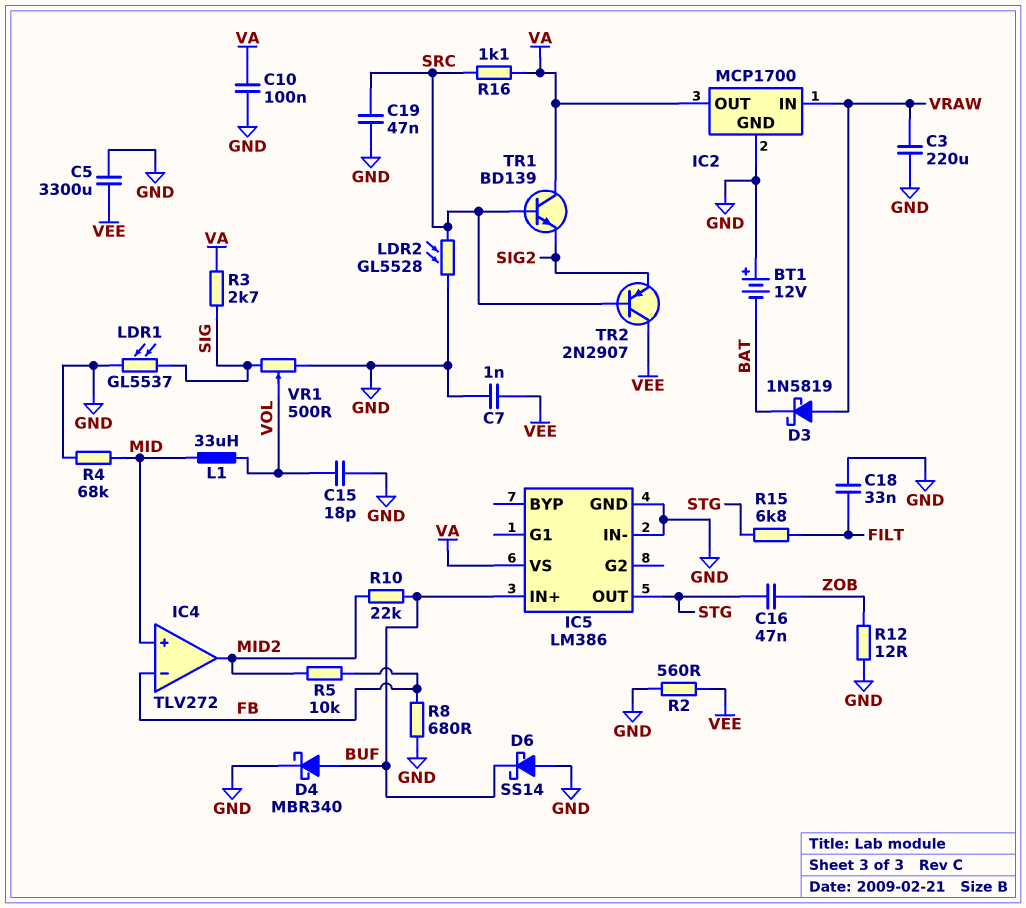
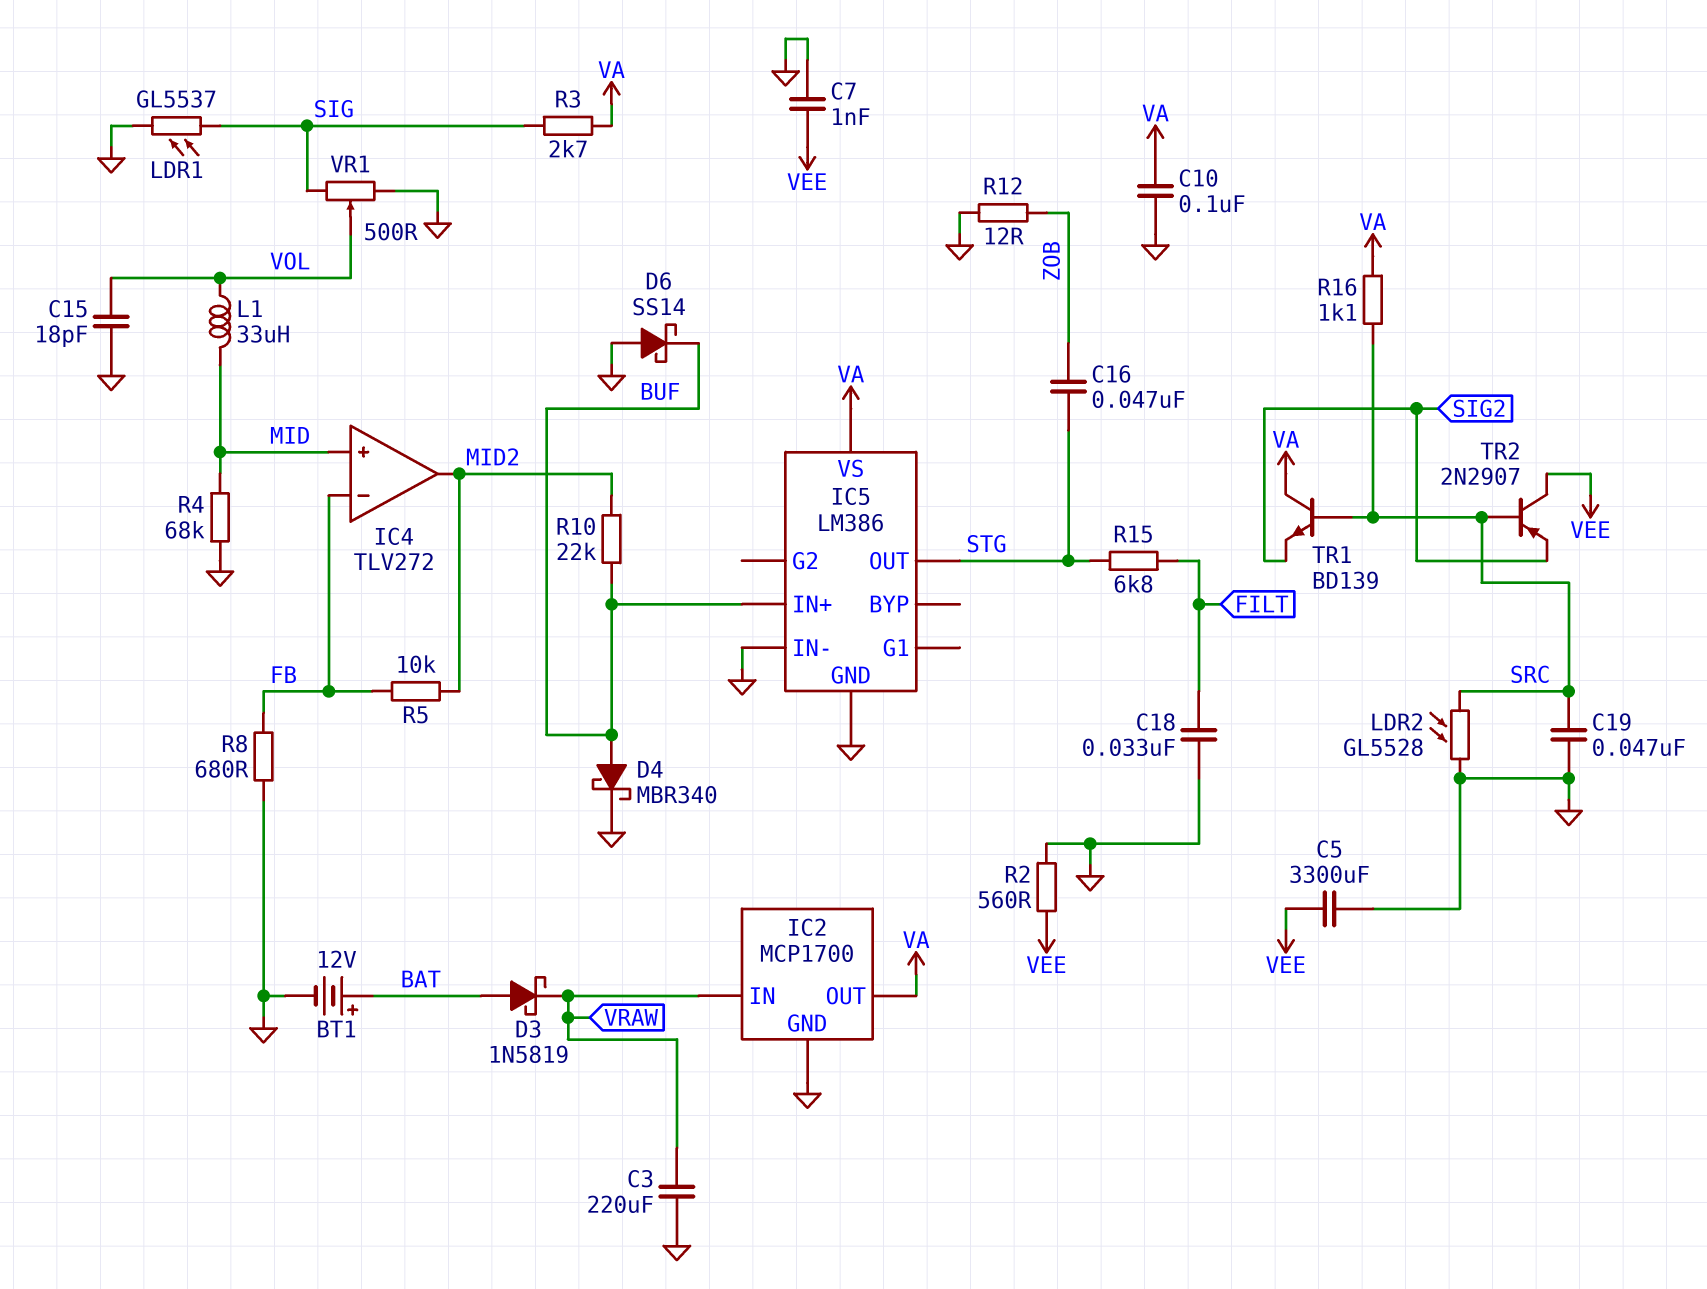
BT1: 12V (plus GND, minus BAT) -> 12V (plus BAT, minus GND)
D3: schottky 1N5819 (A VRAW, K BAT) -> schottky 1N5819 (A BAT, K VRAW)

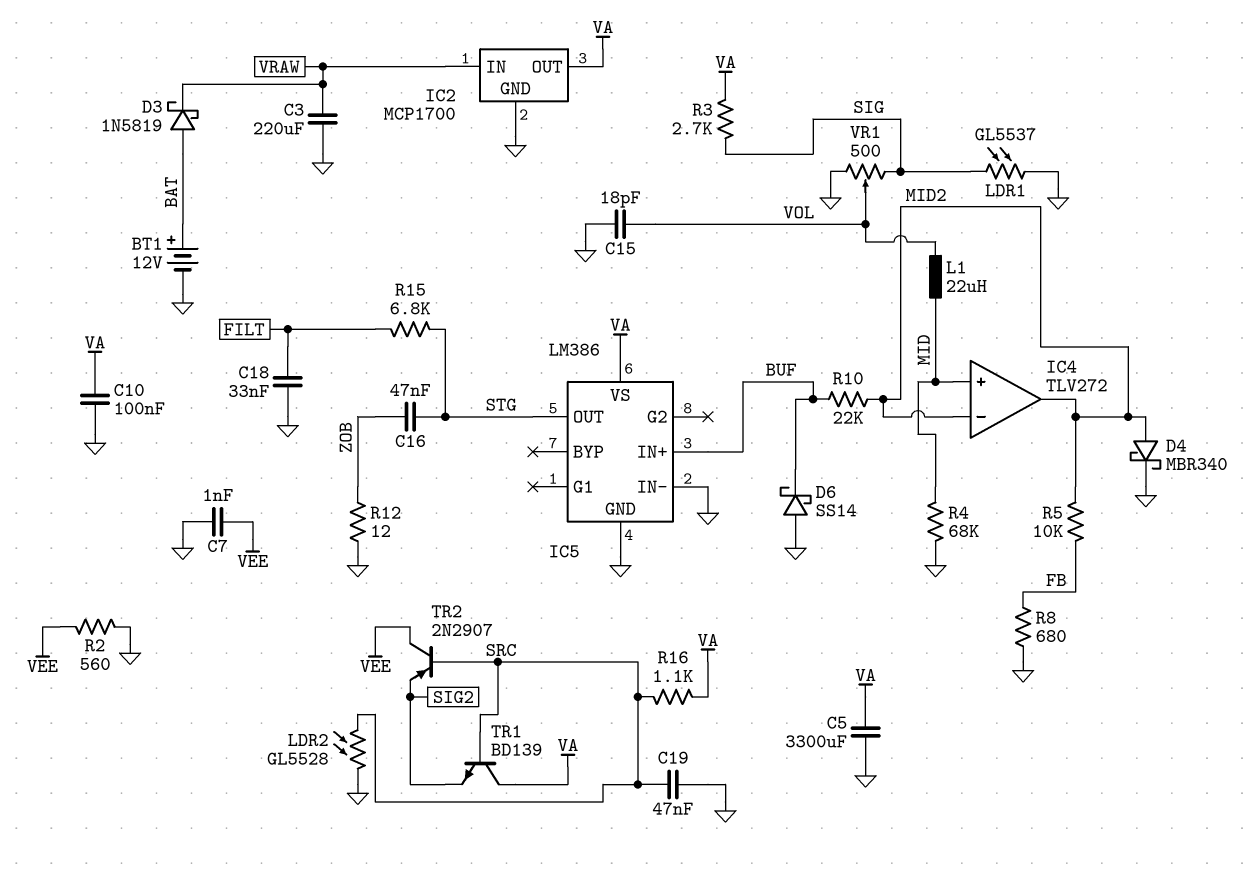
C5: 3300uF (GND, VEE) -> 3300uF (GND, VA)
D4: schottky MBR340 (A BUF, K GND) -> schottky MBR340 (A MID2, K GND)
IC4 pin in-: FB -> MID2
L1: 33uH (MID, VOL) -> 22uH (MID, VOL)

